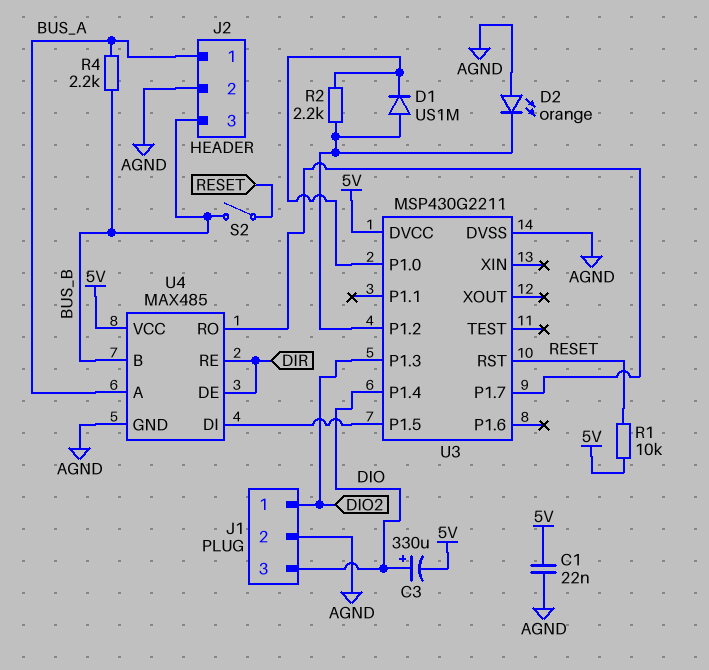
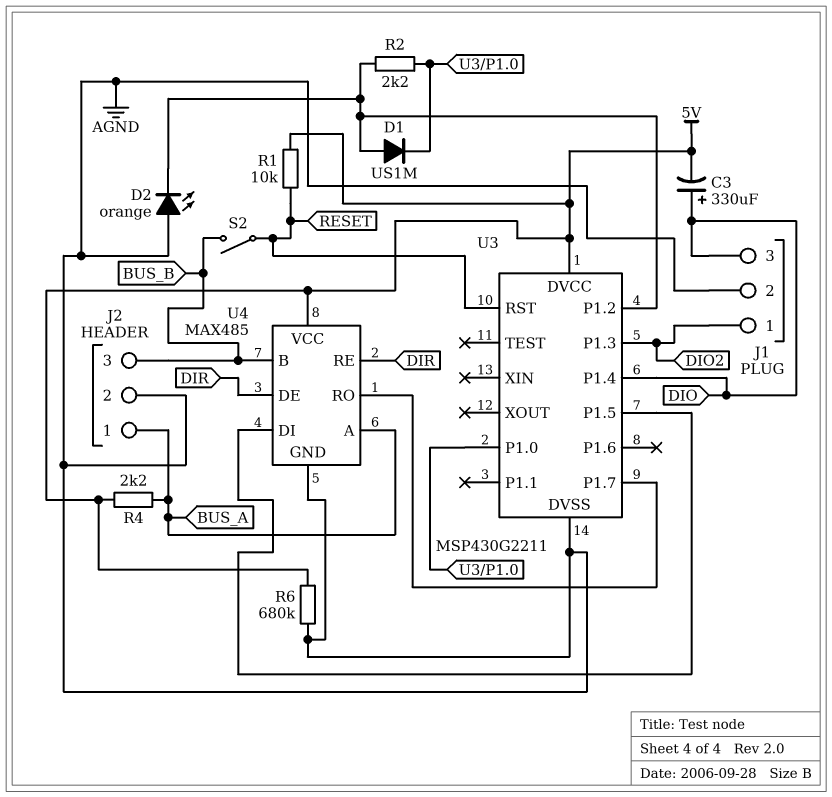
C1: 22nF (5V, AGND) -> none
R4: 2.2k (BUS_A, BUS_B) -> 2.2k (5V, BUS_A)
R6: none -> 680k (5V, AGND)

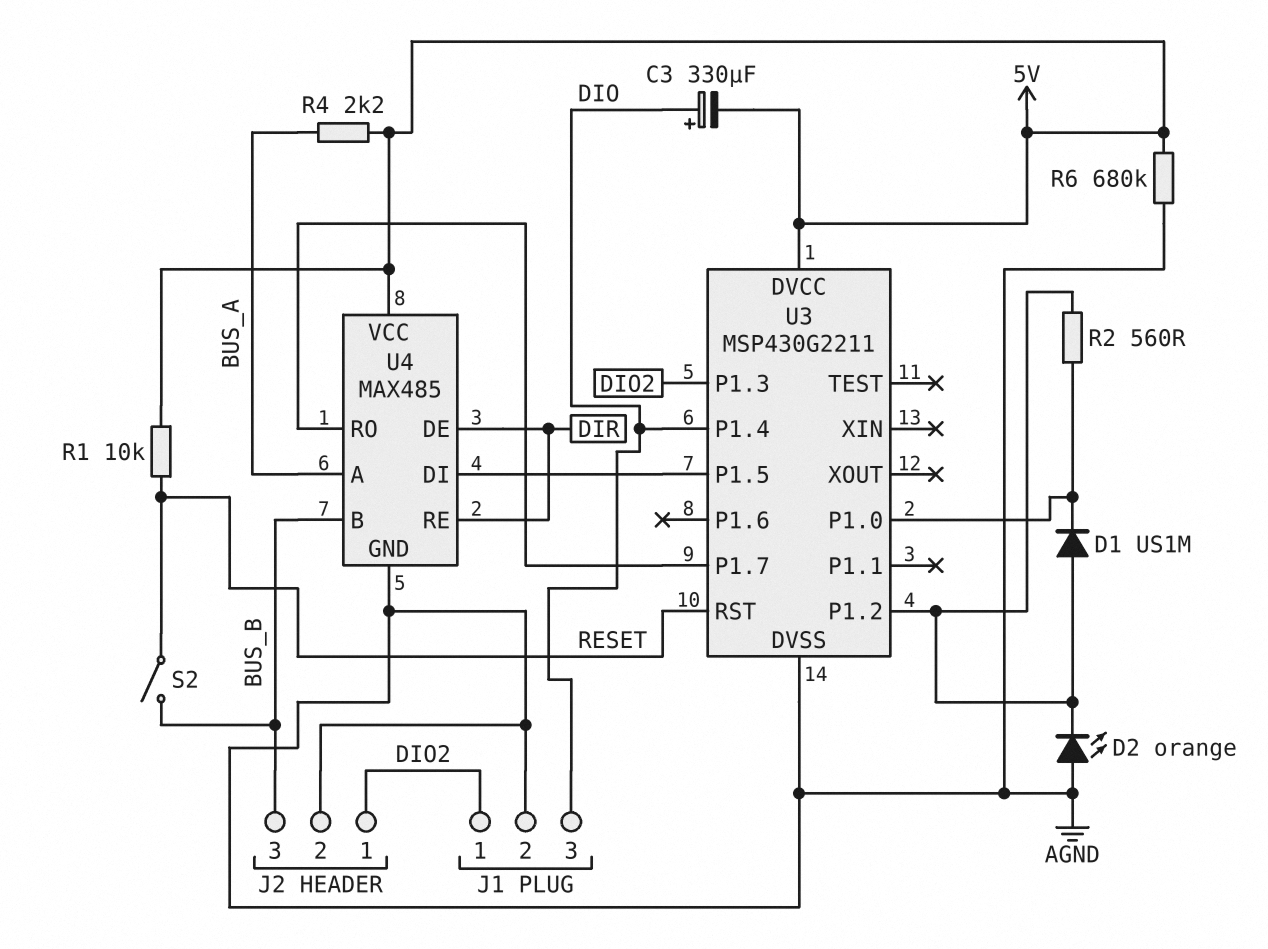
J2 pin 1: BUS_A -> DIO2
R2: 2.2k (U3/P1.0, U3/P1.2) -> 560 (U3/P1.0, U3/P1.2)

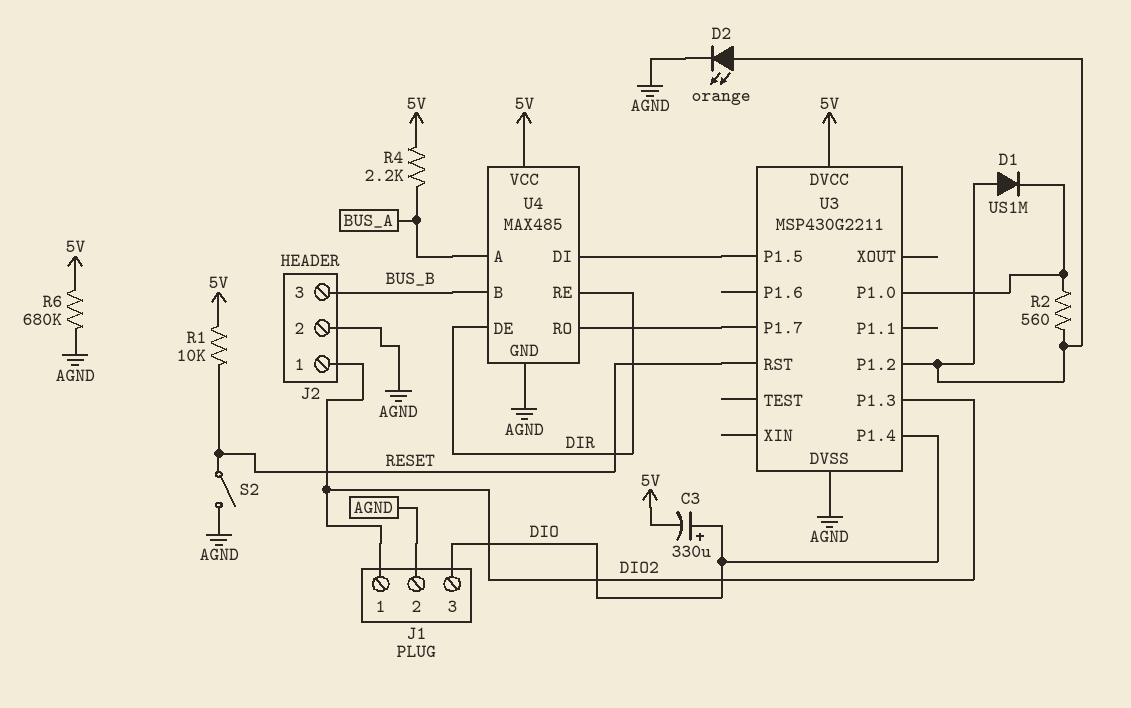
D2: LED orange (A AGND, K U3/P1.2) -> LED orange (A U3/P1.2, K AGND)
S2: switch (BUS_B, RESET) -> switch (AGND, RESET)

